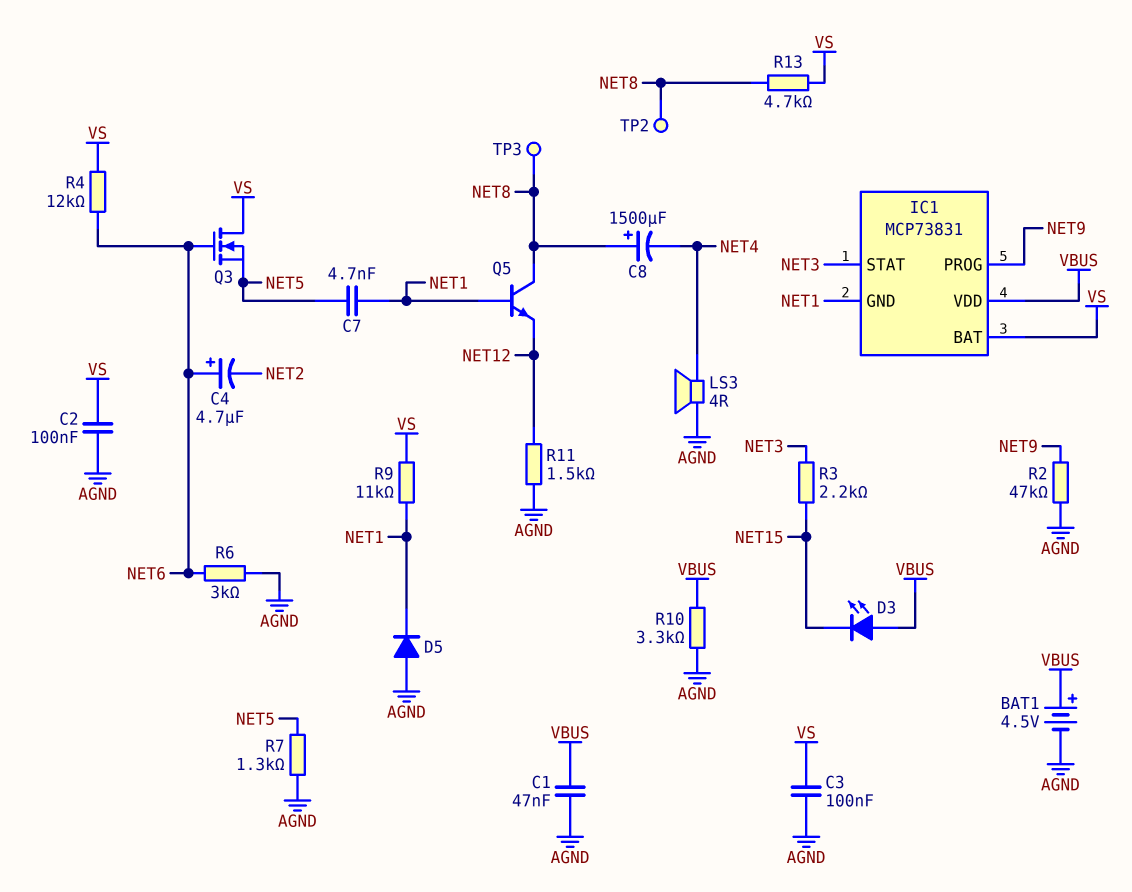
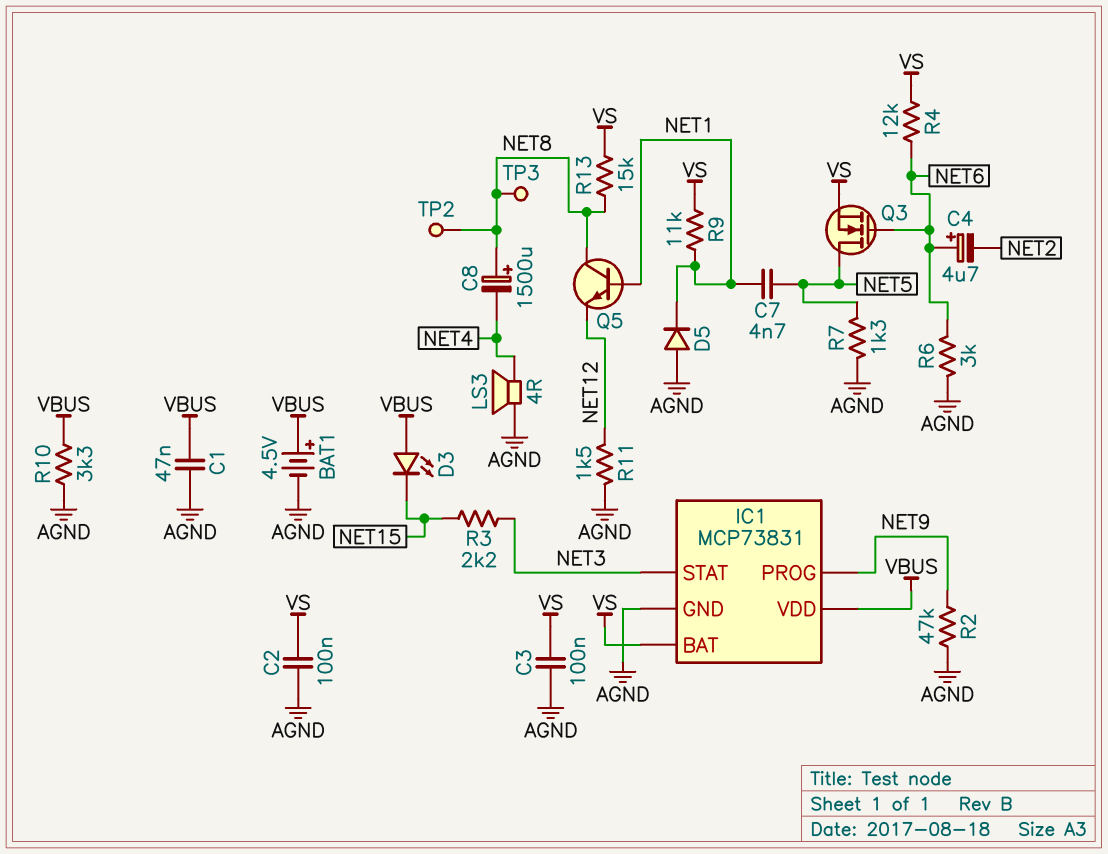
IC1 pin GND: NET1 -> AGND
Q3: NMOS (G NET6, D VS, S NET5) -> NMOS (G NET6, D NET5, S VS)
R13: 4.7k (NET8, VS) -> 15k (NET8, VS)

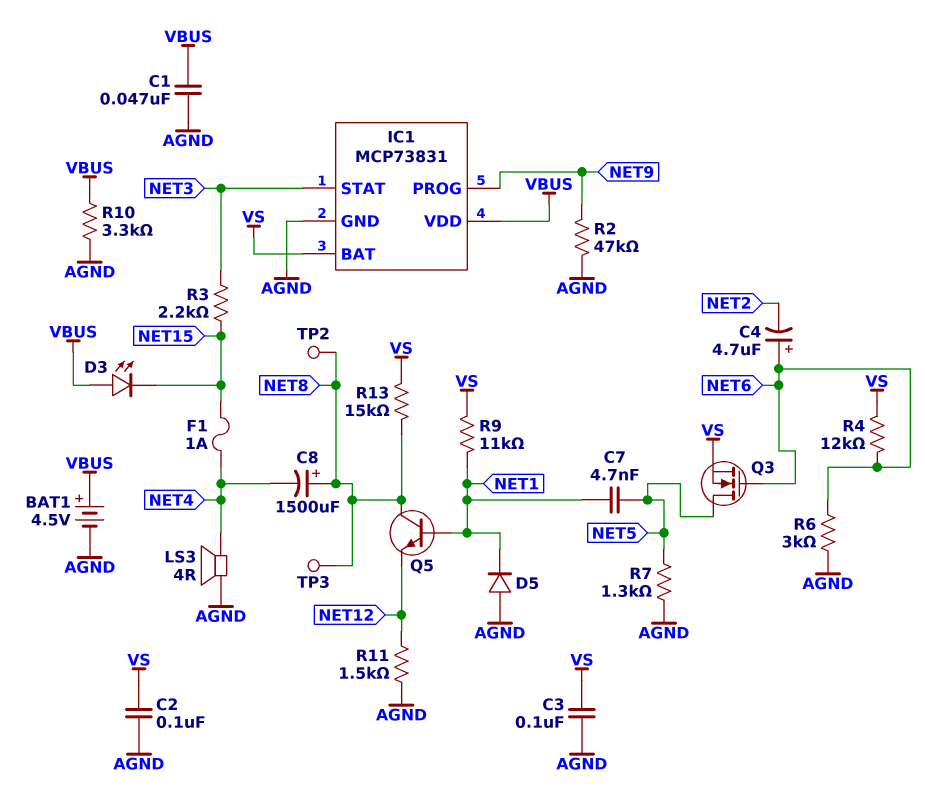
F1: none -> 1A (NET4, NET15)

